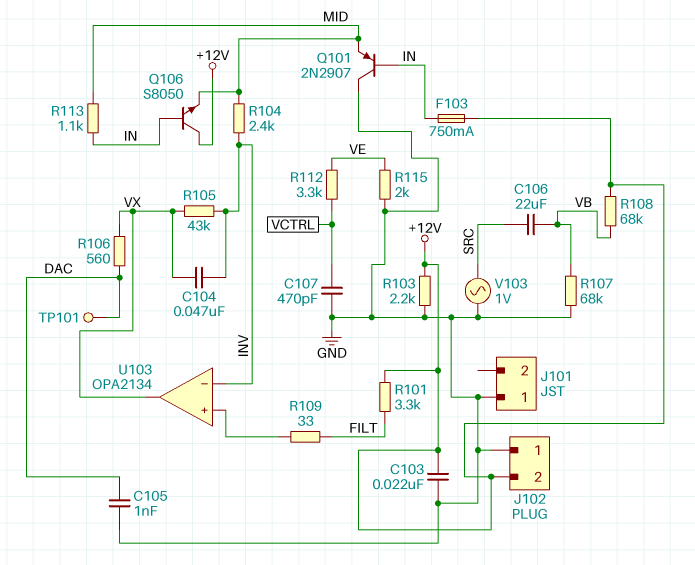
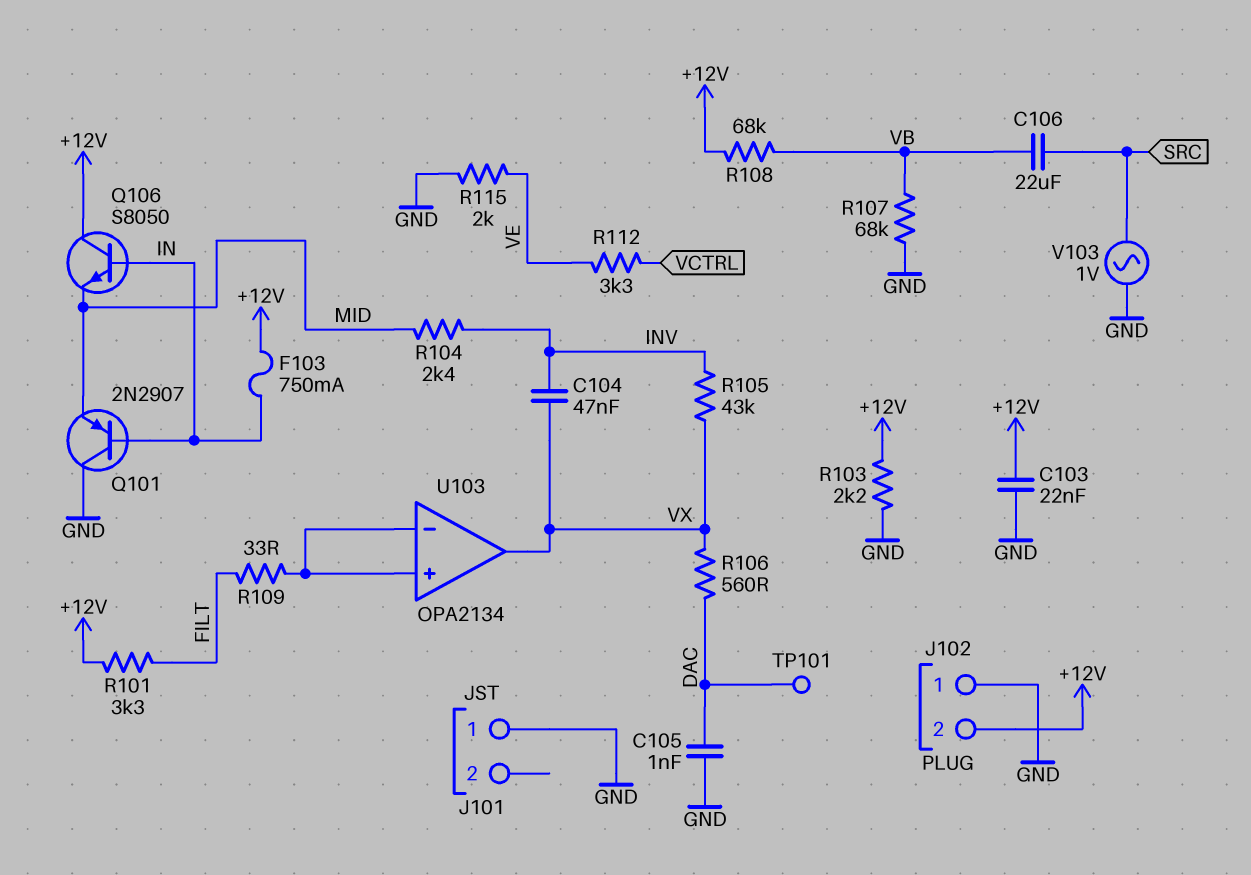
C107: 470pF (GND, VCTRL) -> none
R113: 1.1k (IN, MID) -> none
U103 pin in-: INV -> U103/in+

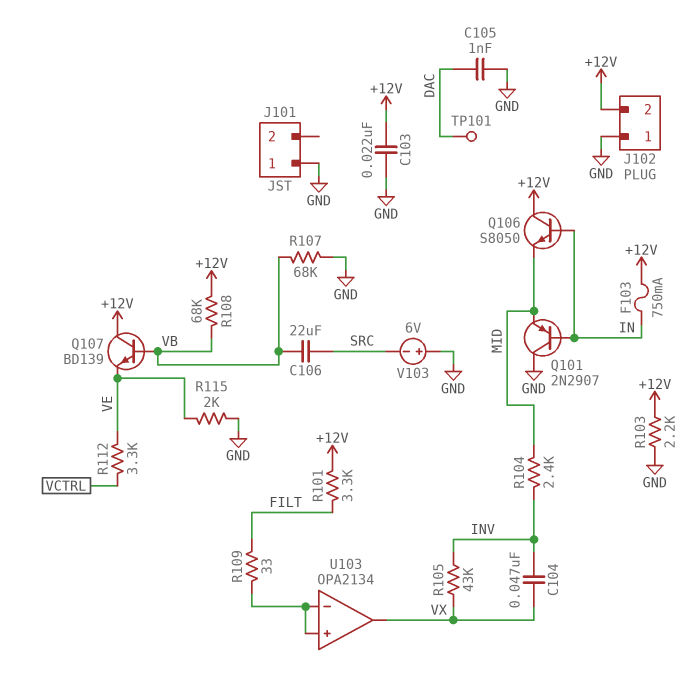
Q107: none -> NPN BD139 (B VB, C +12V, E VE)
R106: 560 (DAC, VX) -> none
V103: AC 1V (GND, SRC) -> 6V (plus GND, minus SRC)

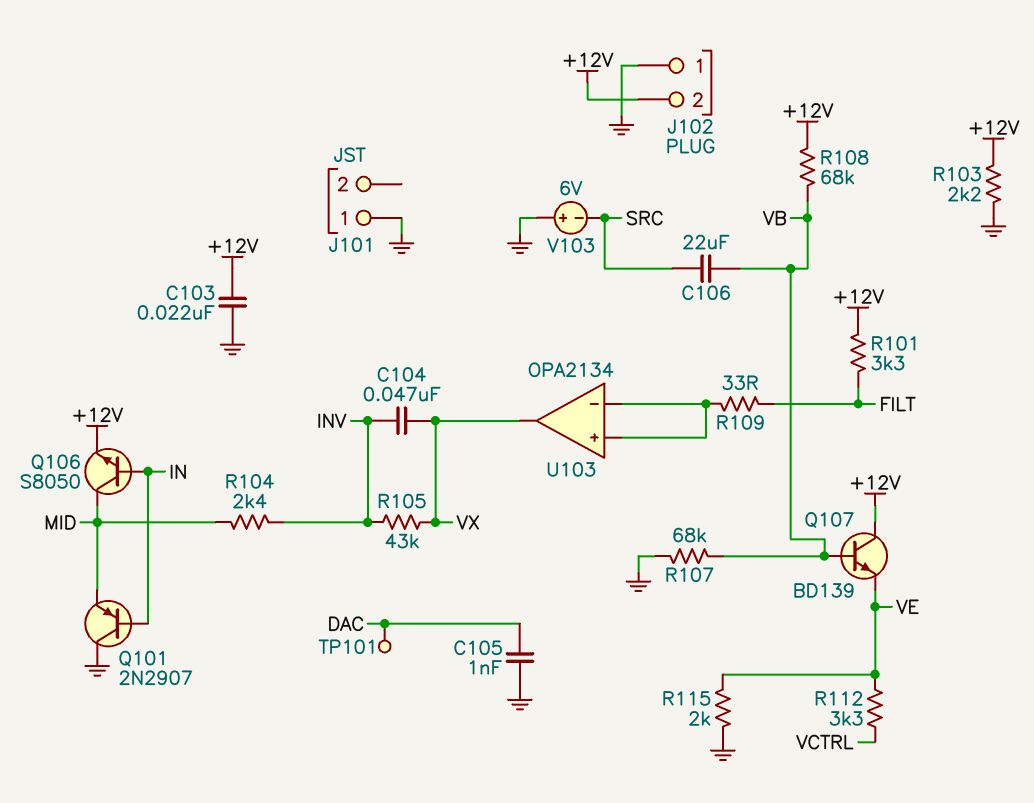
F103: 750mA (+12V, IN) -> none
Q106: NPN S8050 (B IN, C +12V, E MID) -> NPN S8050 (B IN, C MID, E +12V)

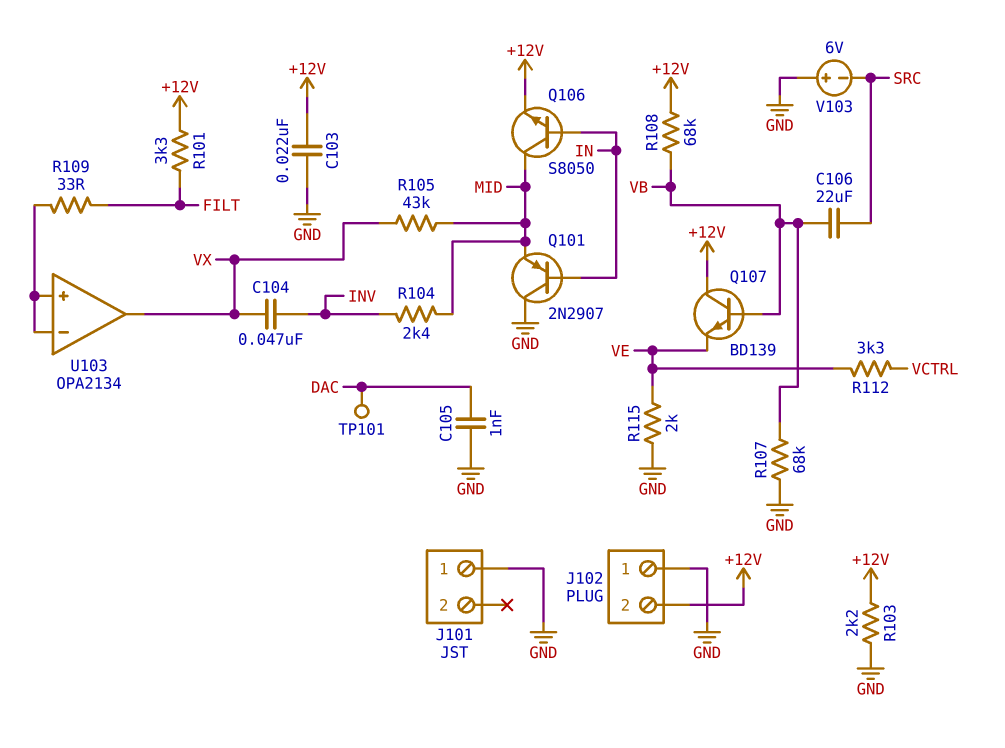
R105: 43k (INV, VX) -> 43k (MID, VX)

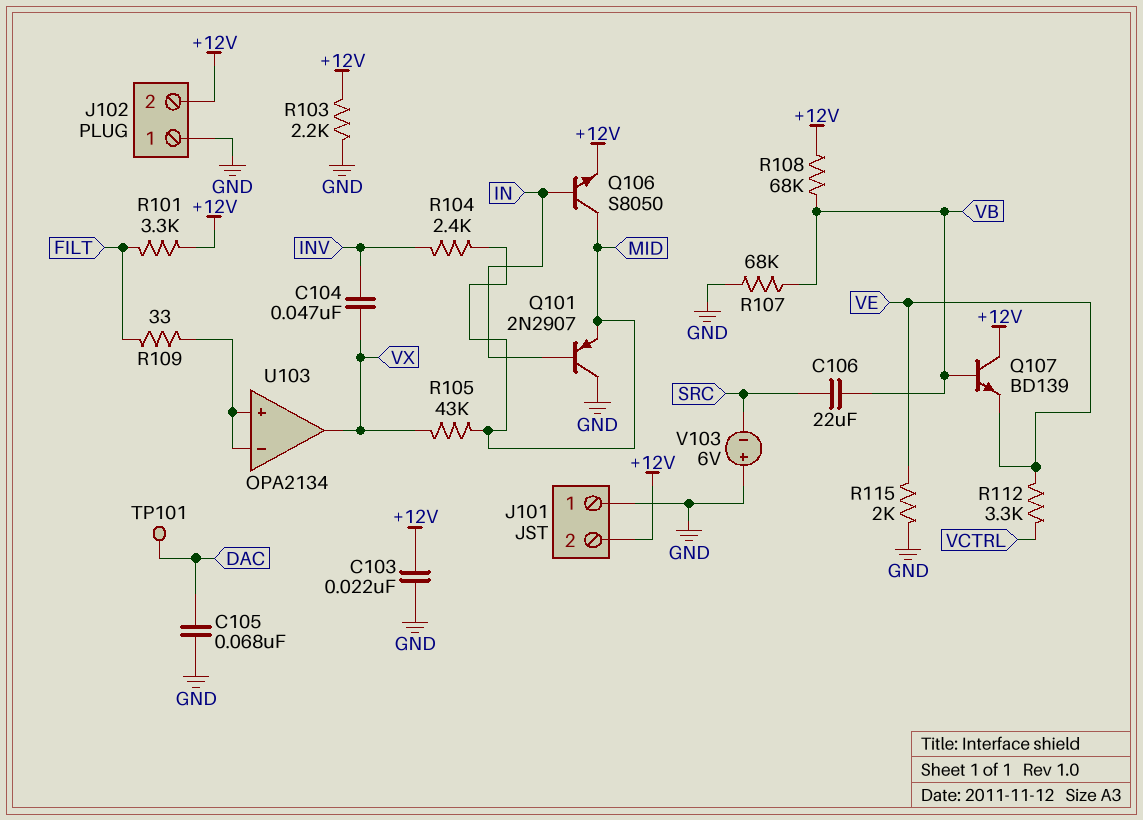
C105: 1nF (DAC, GND) -> 68nF (DAC, GND)
J101 pin 2: none -> +12V

